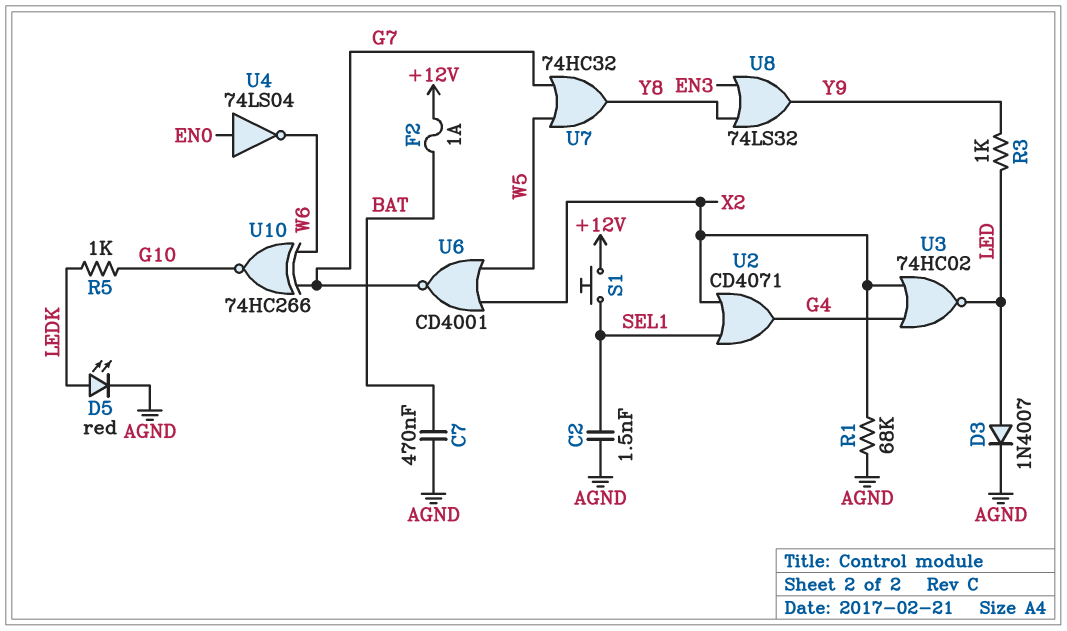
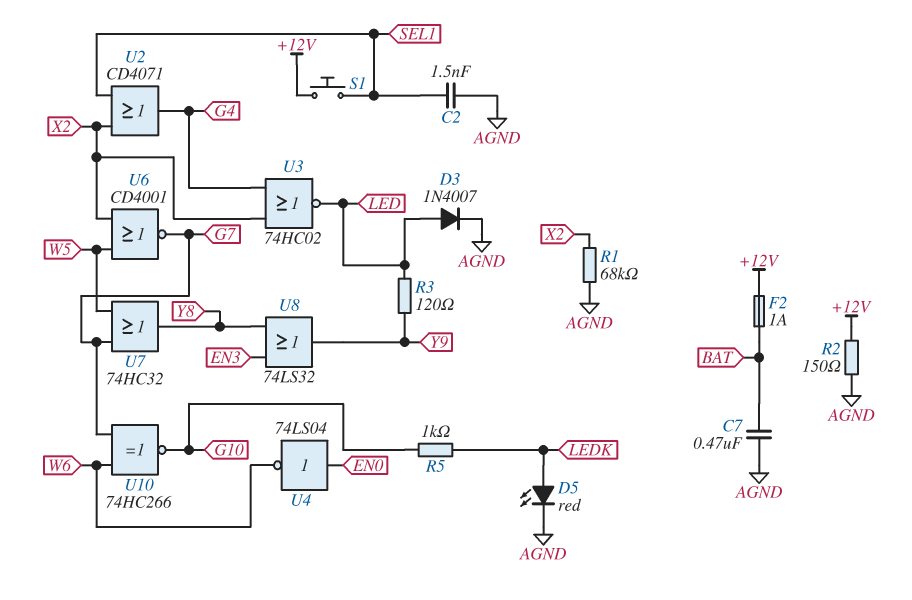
R2: none -> 150 (+12V, AGND)
R3: 1k (LED, Y9) -> 120 (LED, Y9)

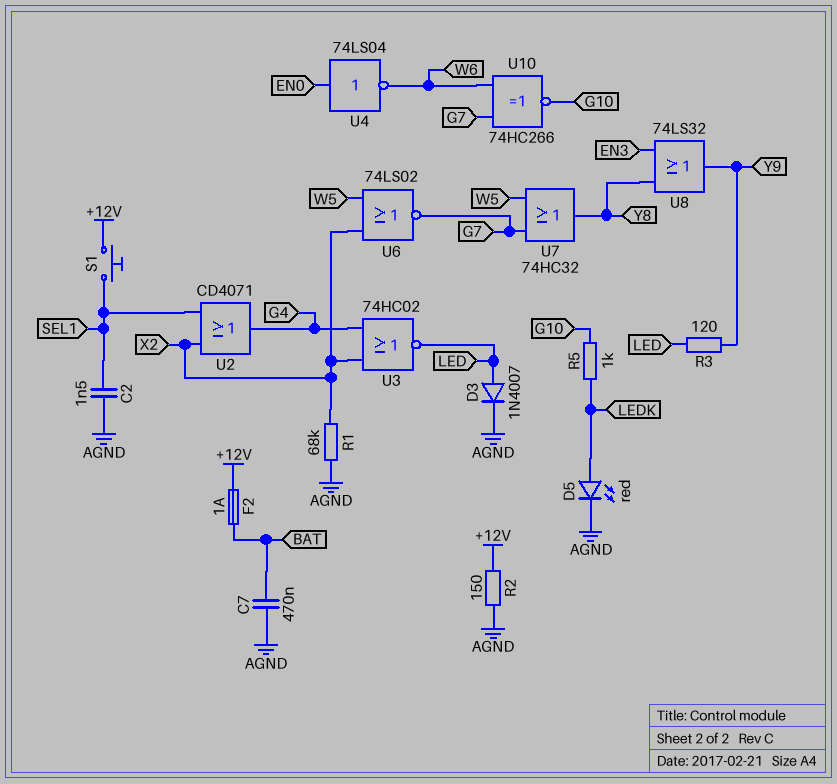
U6: NOR CD4001 (in W5, in X2, out G7) -> NOR 74LS02 (in W5, in X2, out G7)

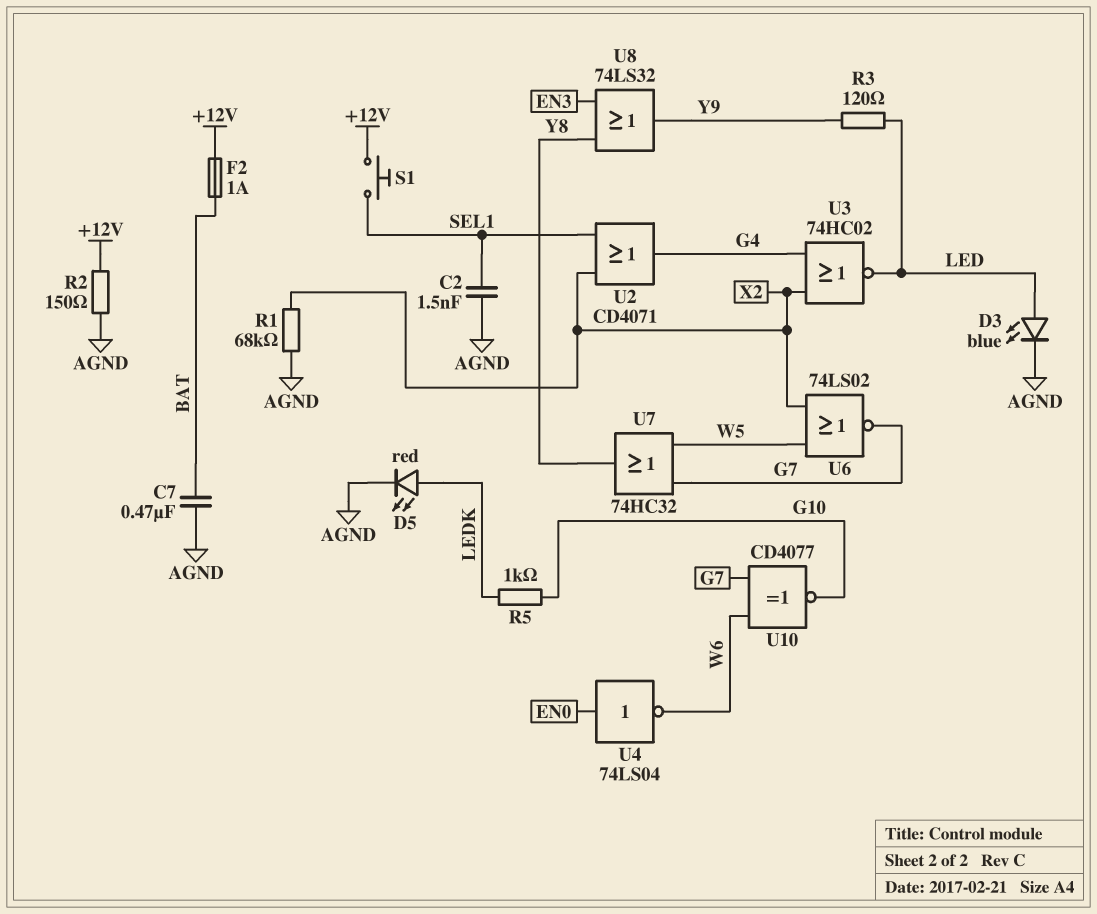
D3: diode 1N4007 (A LED, K AGND) -> LED blue (A LED, K AGND)
U10: XNOR 74HC266 (in G7, in W6, out G10) -> XNOR CD4077 (in G7, in W6, out G10)

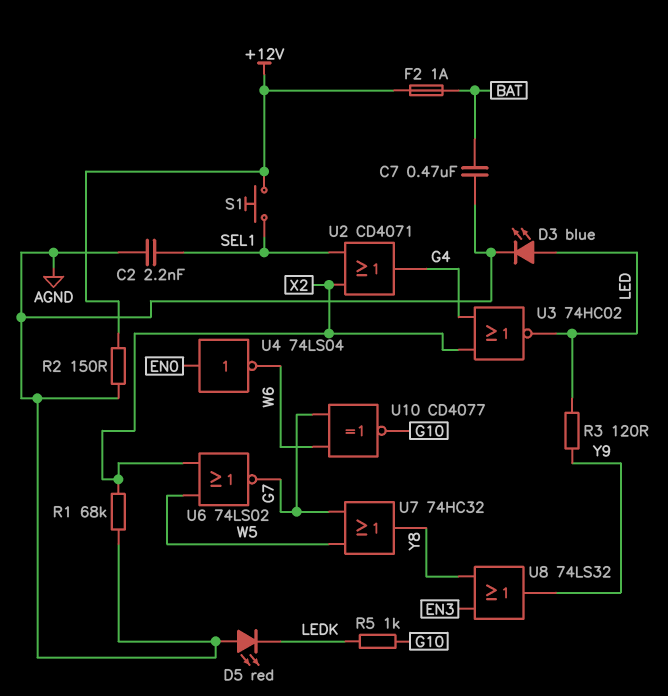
C2: 1.5nF (AGND, SEL1) -> 2.2nF (AGND, SEL1)
D5: LED red (A LEDK, K AGND) -> LED red (A AGND, K LEDK)

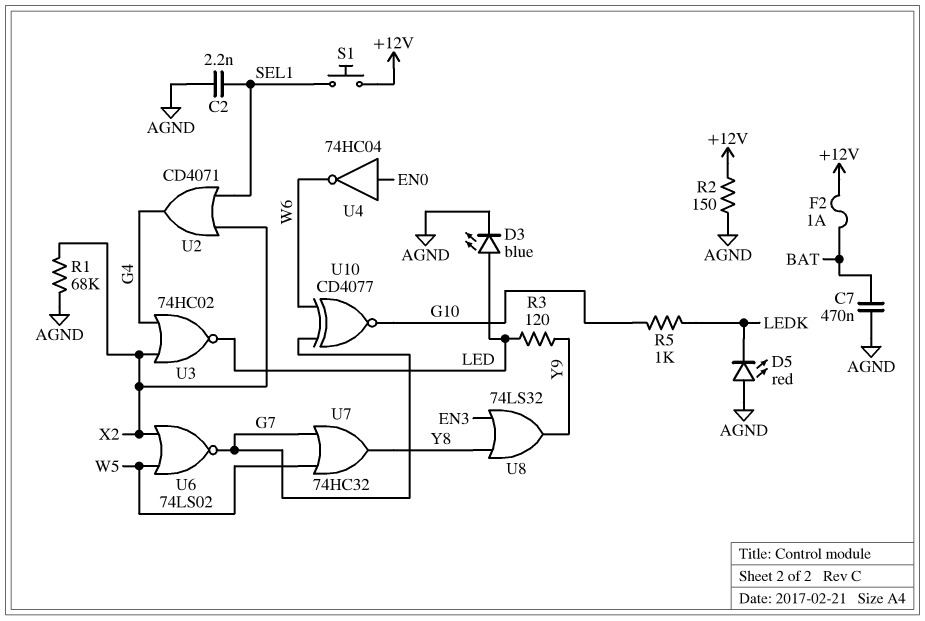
U4: NOT 74LS04 (in EN0, out W6) -> NOT 74HC04 (in EN0, out W6)

